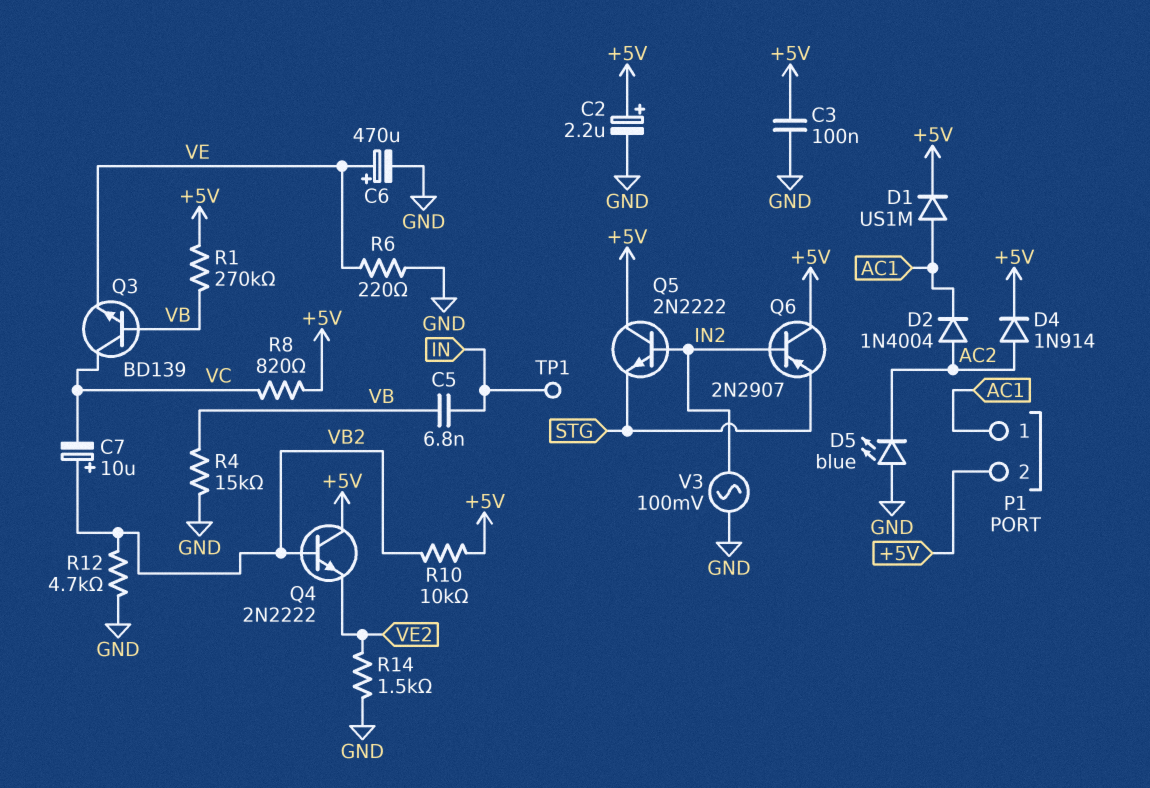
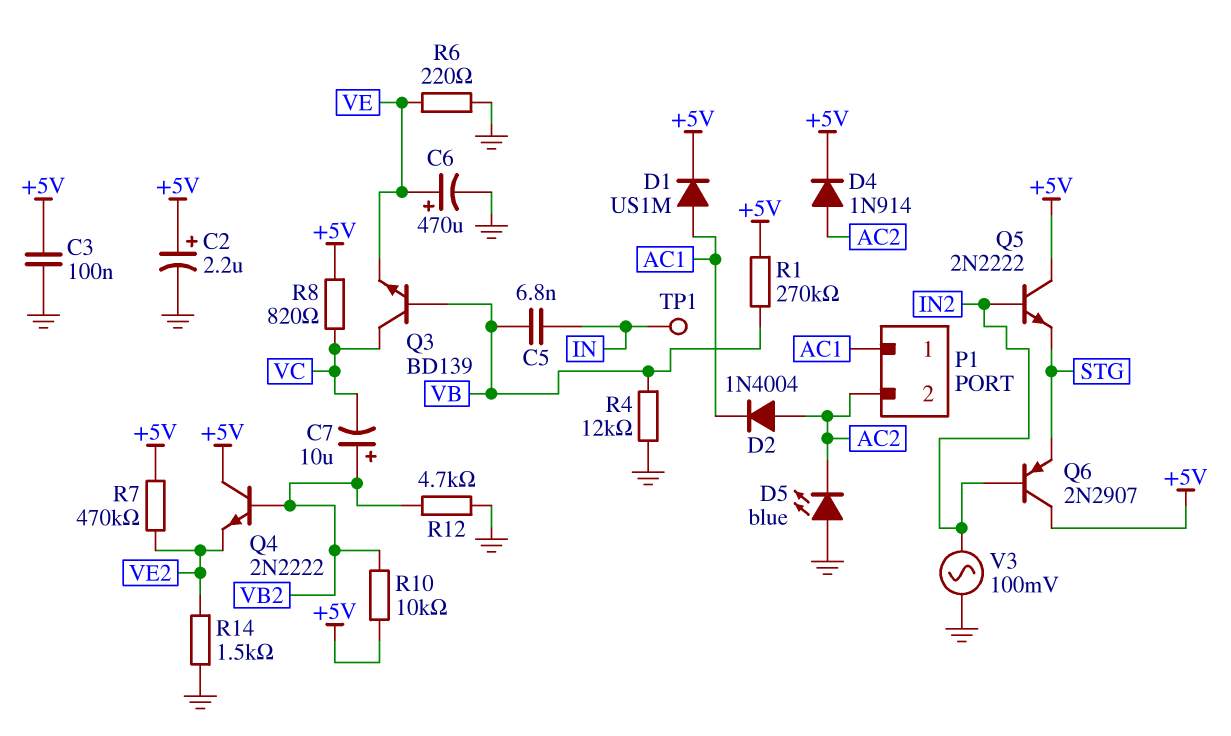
P1 pin 2: +5V -> AC2
R4: 15k (GND, VB) -> 12k (GND, VB)
R7: none -> 470k (+5V, VE2)

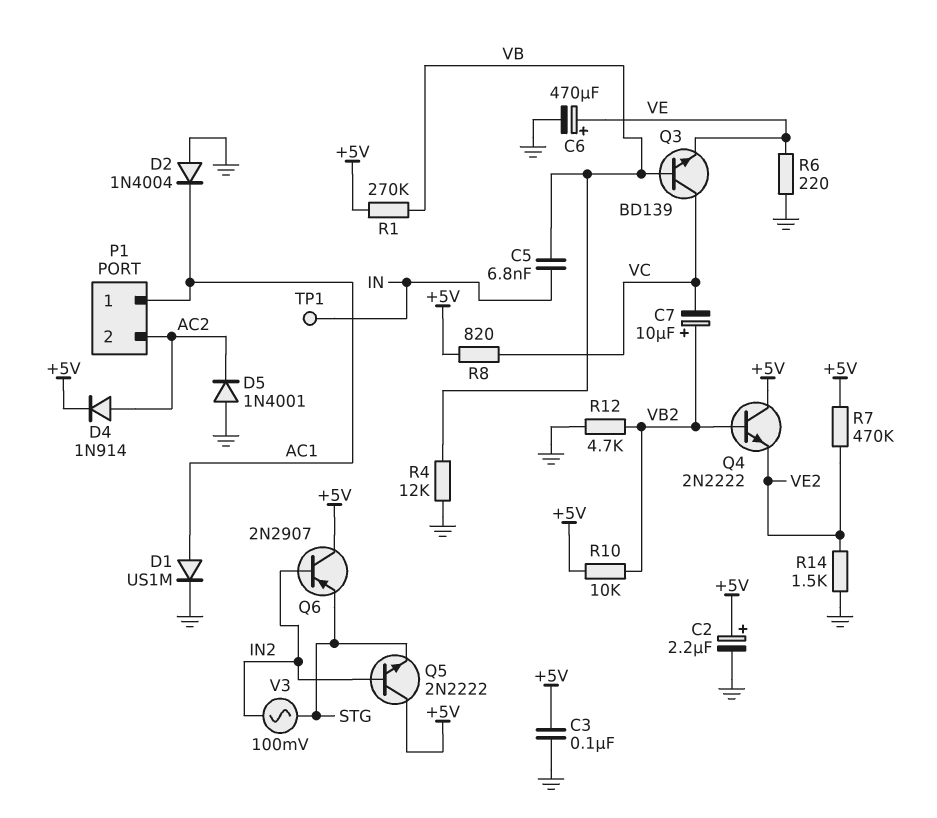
D1: diode US1M (A AC1, K +5V) -> diode US1M (A AC1, K GND)
D2: diode 1N4004 (A AC2, K AC1) -> diode 1N4004 (A GND, K AC1)
D5: LED blue (A GND, K AC2) -> diode 1N4001 (A GND, K AC2)
V3: AC 100mV (GND, IN2) -> AC 100mV (IN2, STG)

